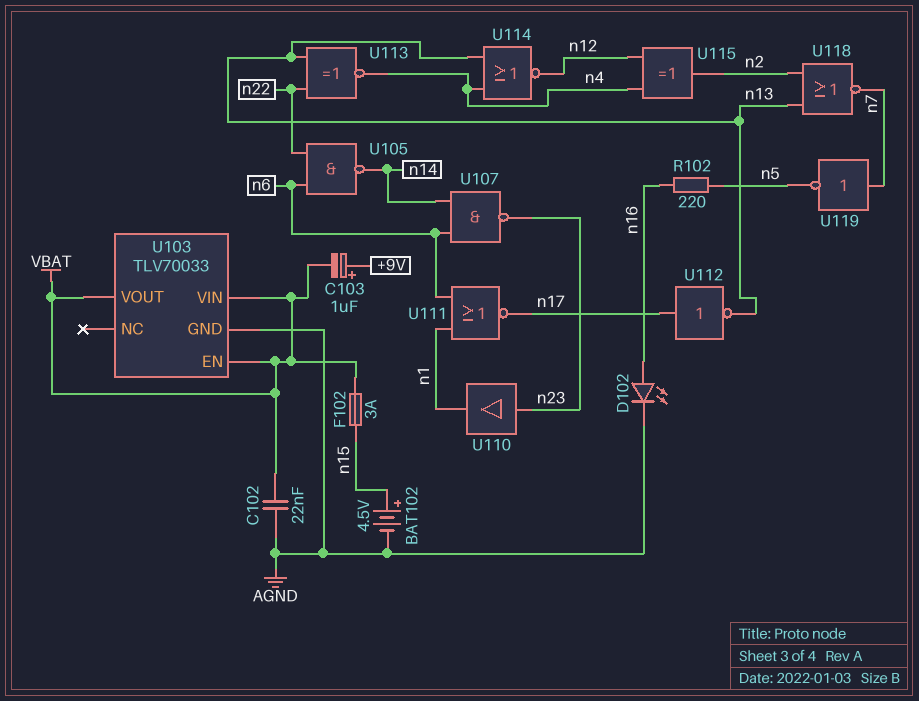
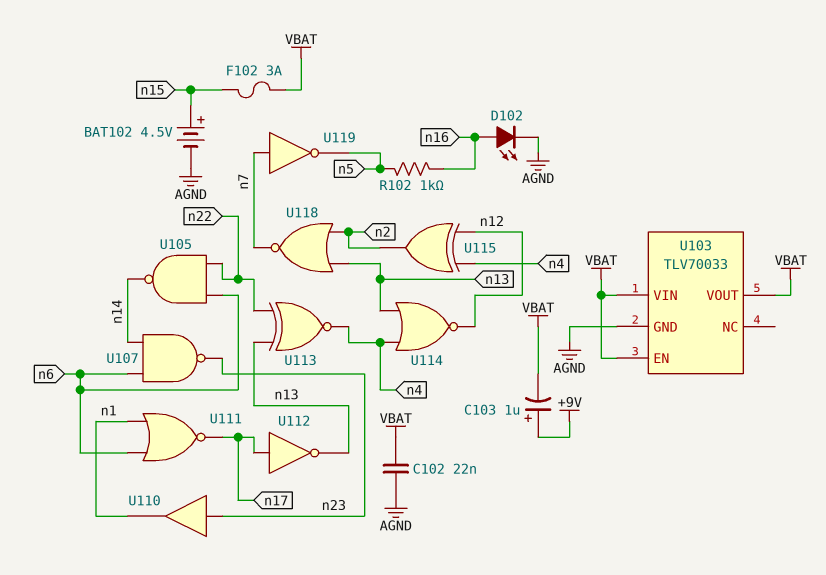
R102: 220 (n5, n16) -> 1k (n5, n16)

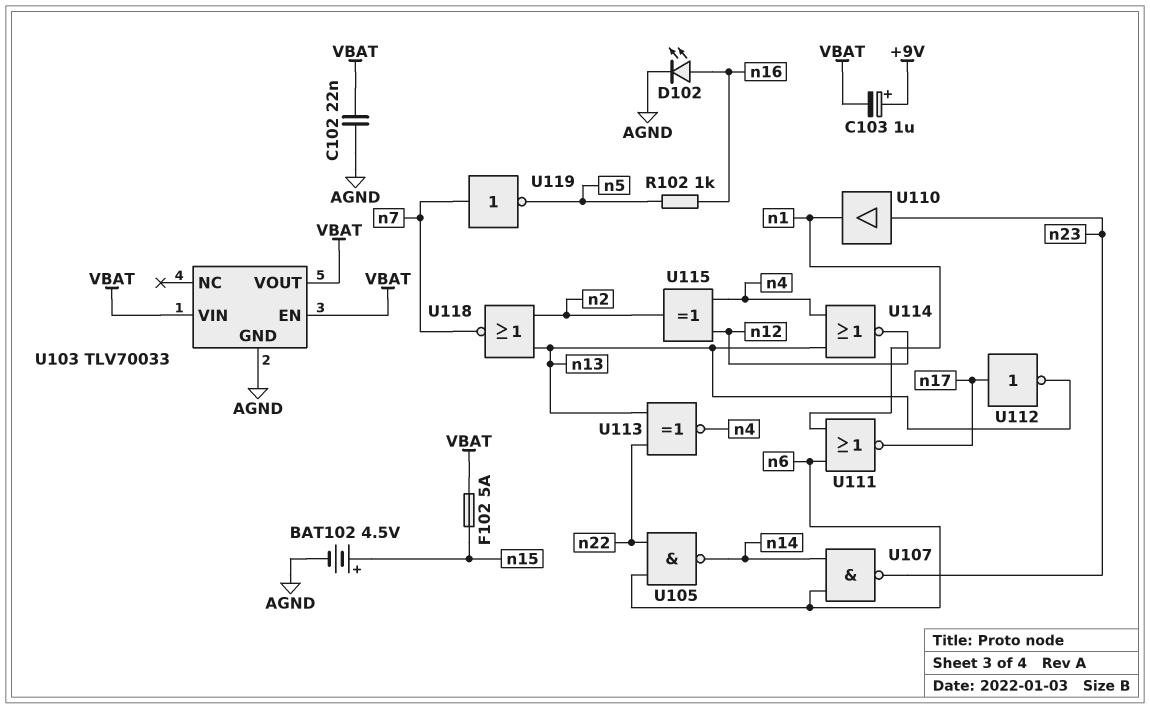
F102: 3A (VBAT, n15) -> 5A (VBAT, n15)

